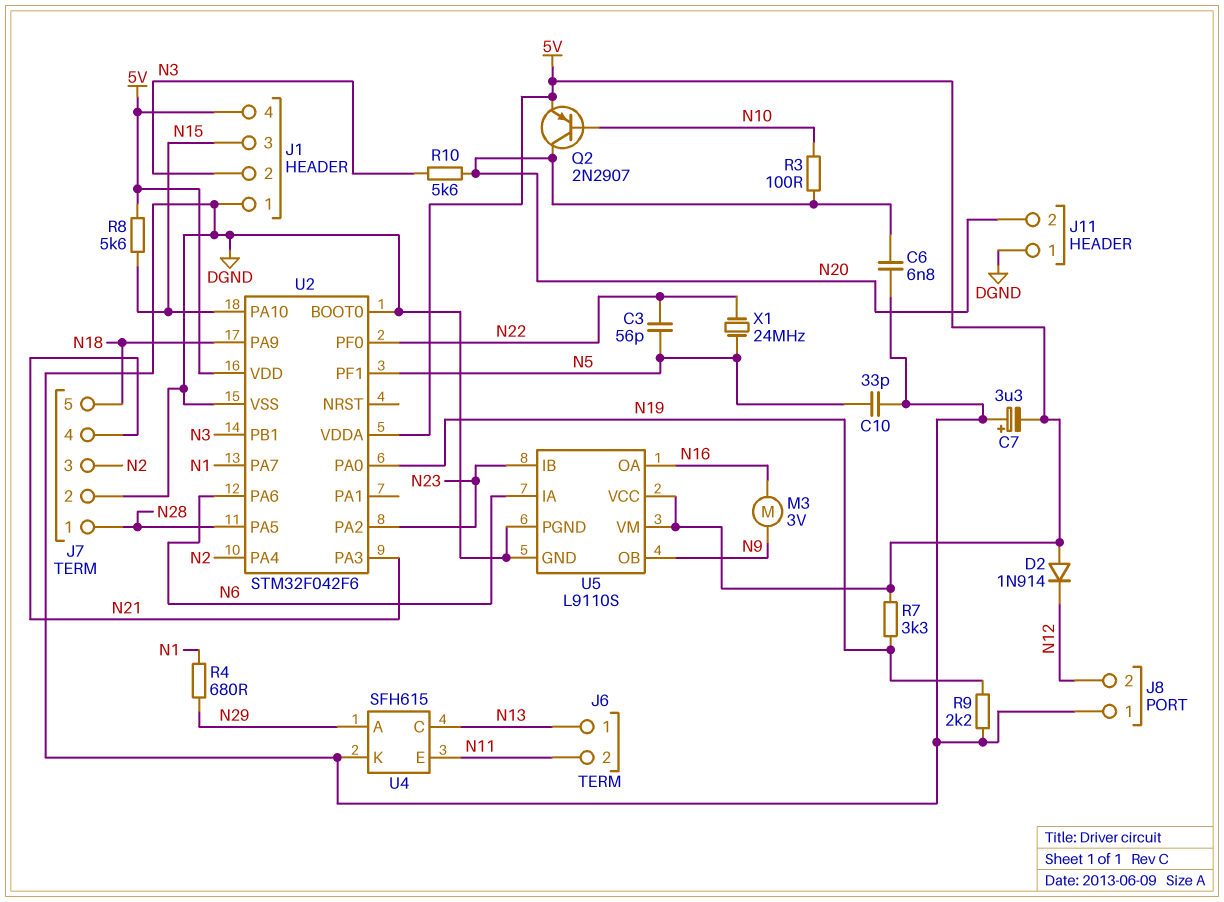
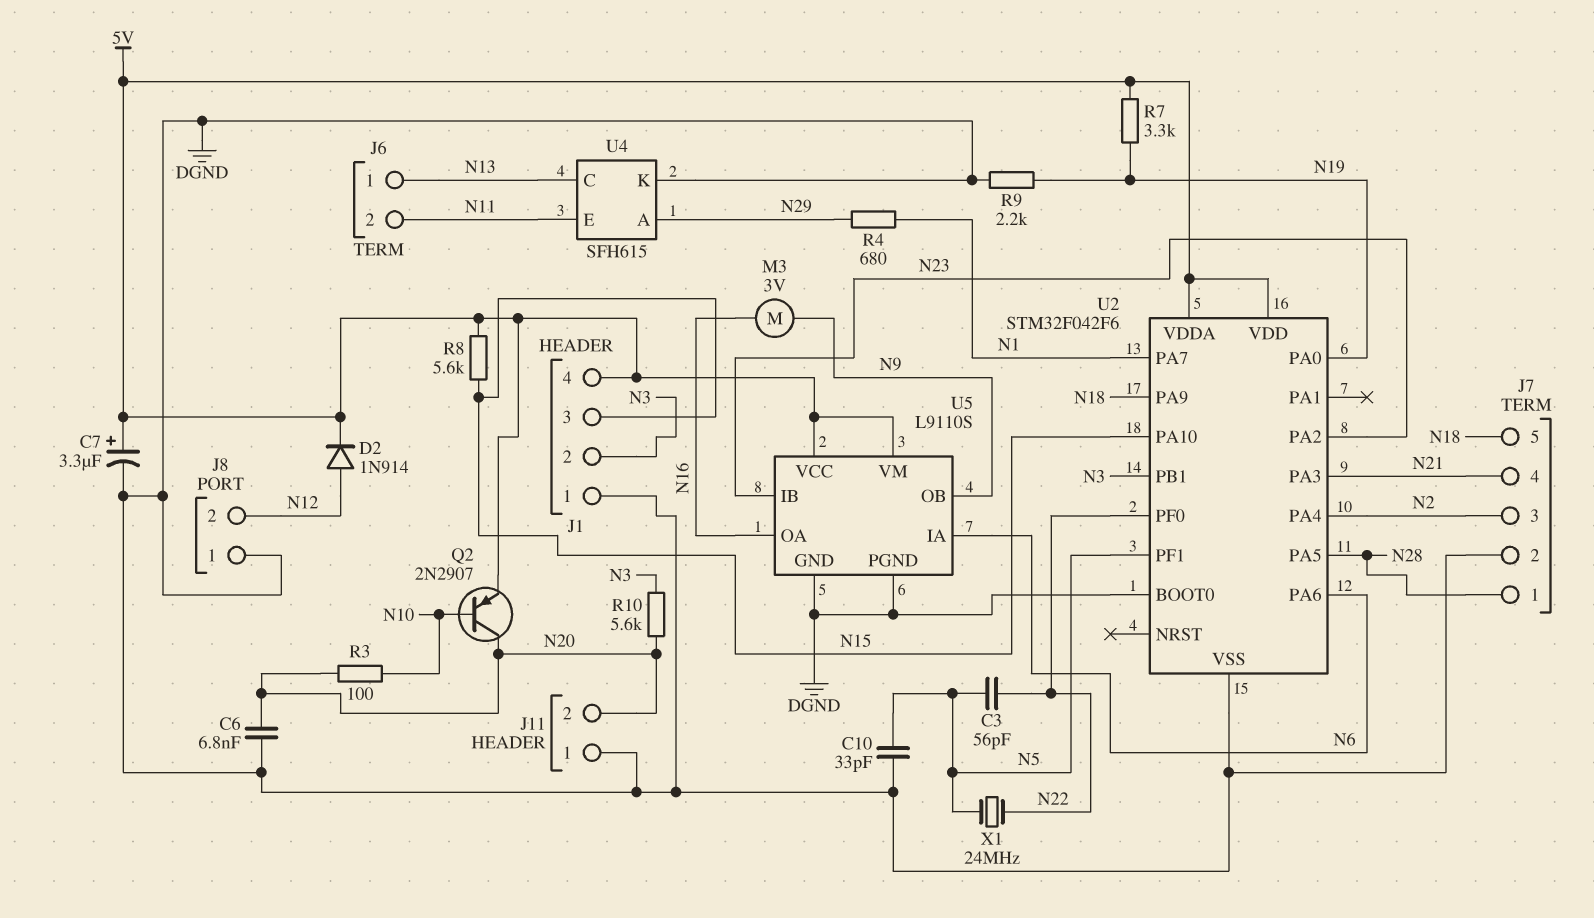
C7: 3.3uF (plus DGND, minus 5V) -> 3.3uF (plus 5V, minus DGND)
D2: diode 1N914 (A 5V, K N12) -> diode 1N914 (A N12, K 5V)

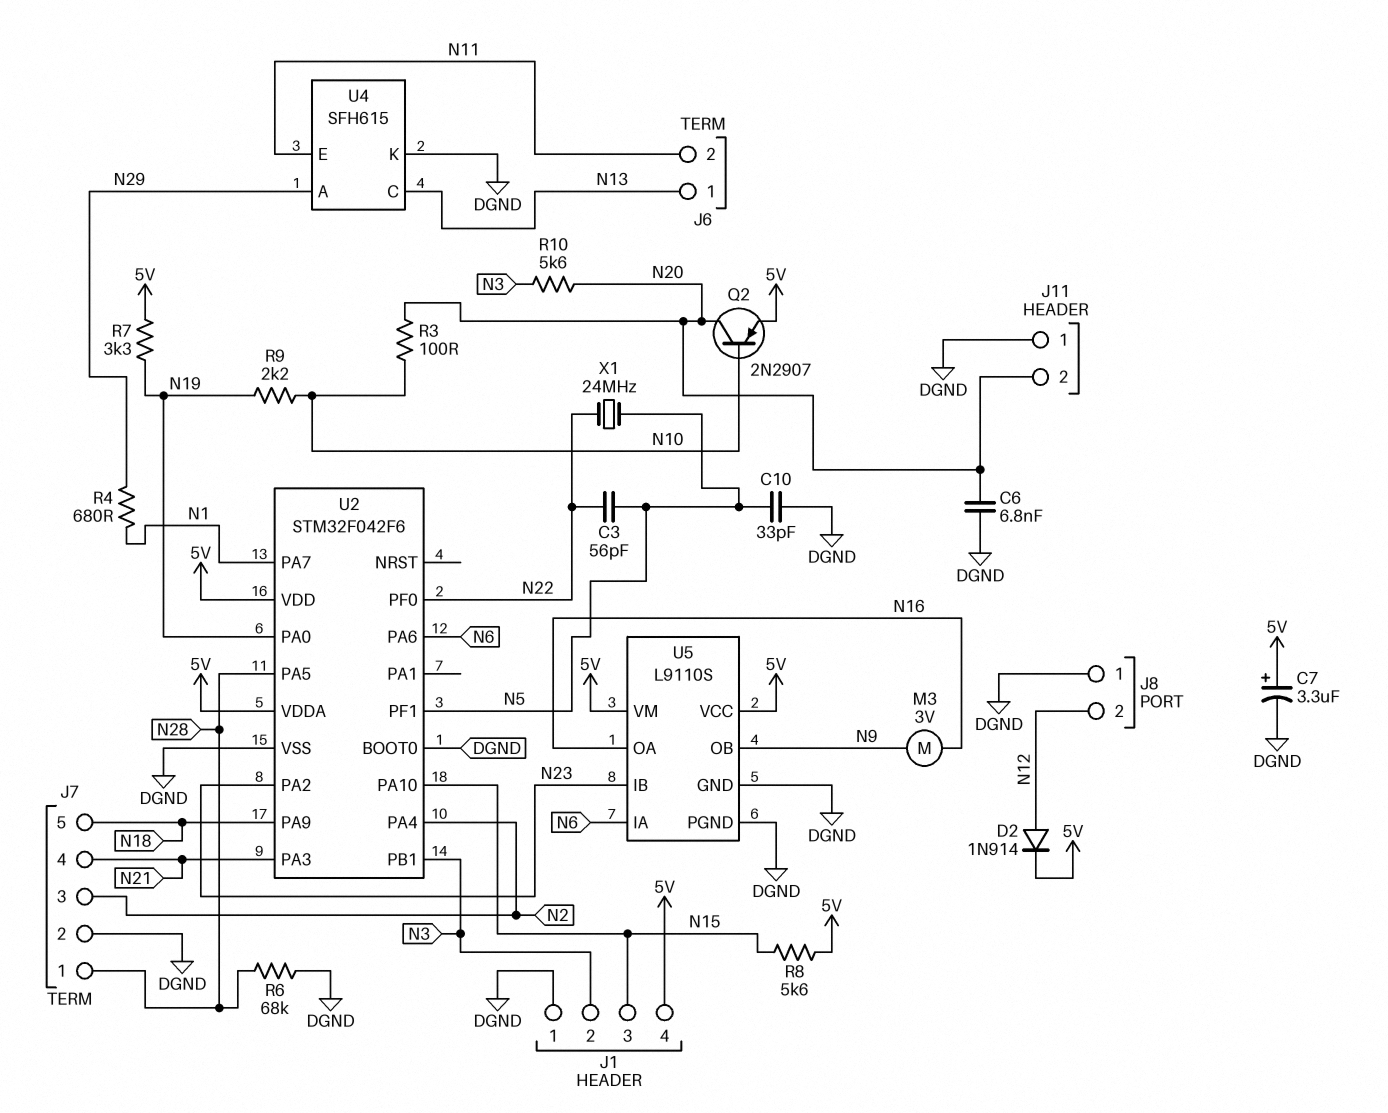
R6: none -> 68k (DGND, N28)
R9: 2.2k (DGND, N19) -> 2.2k (N10, N19)

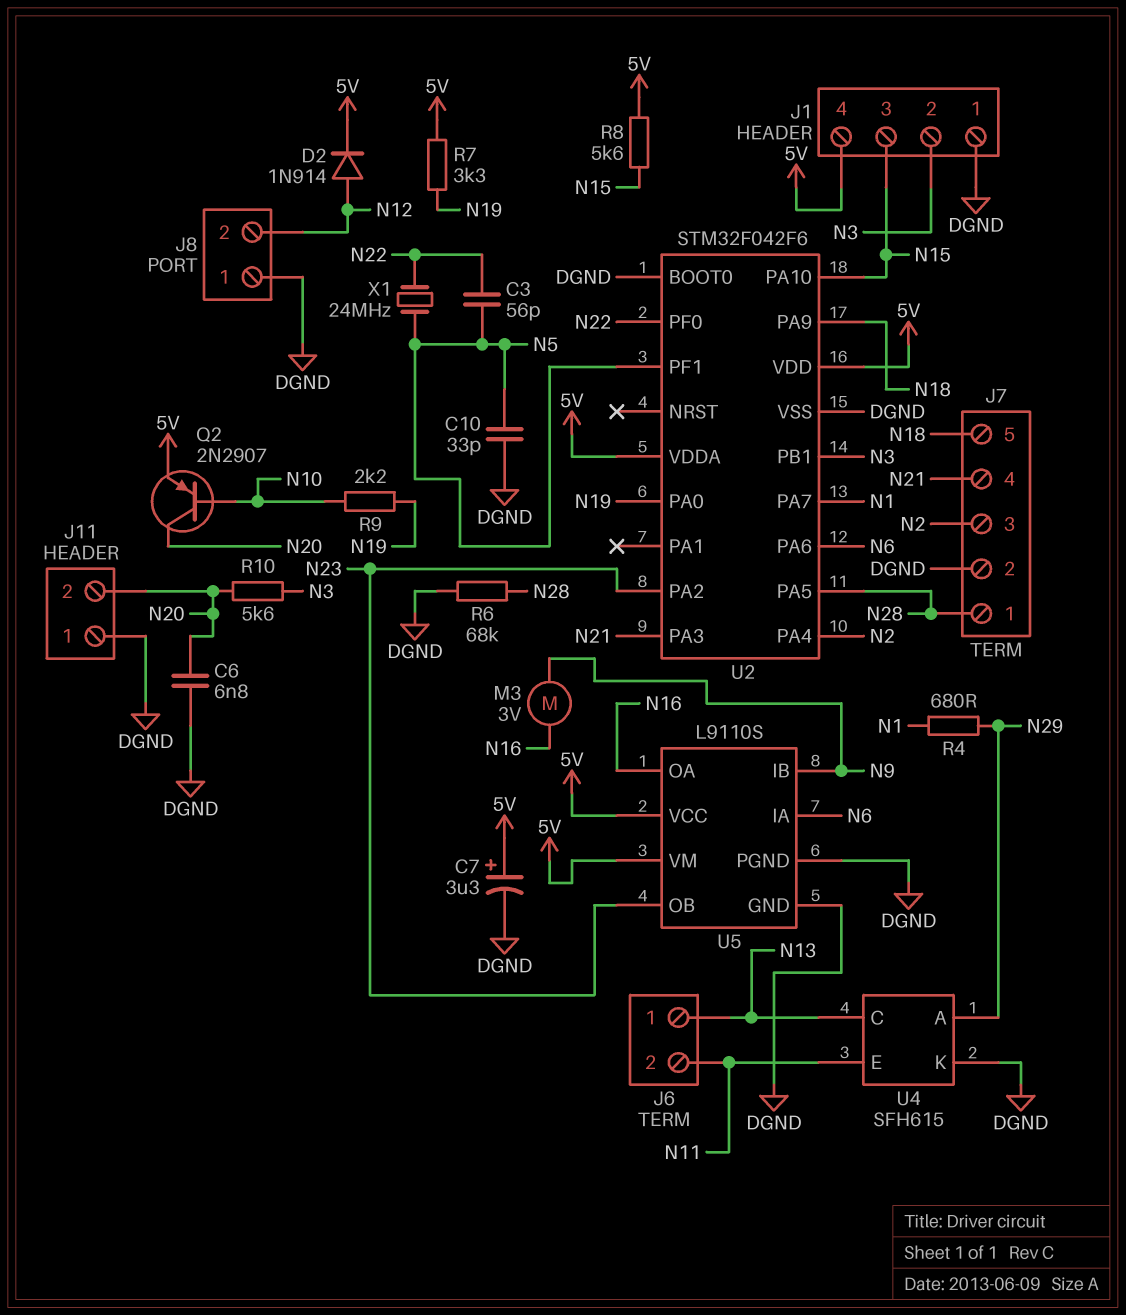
R3: 100 (N10, N20) -> none
U5 pin IB: N23 -> N9
U5 pin OB: N9 -> N23

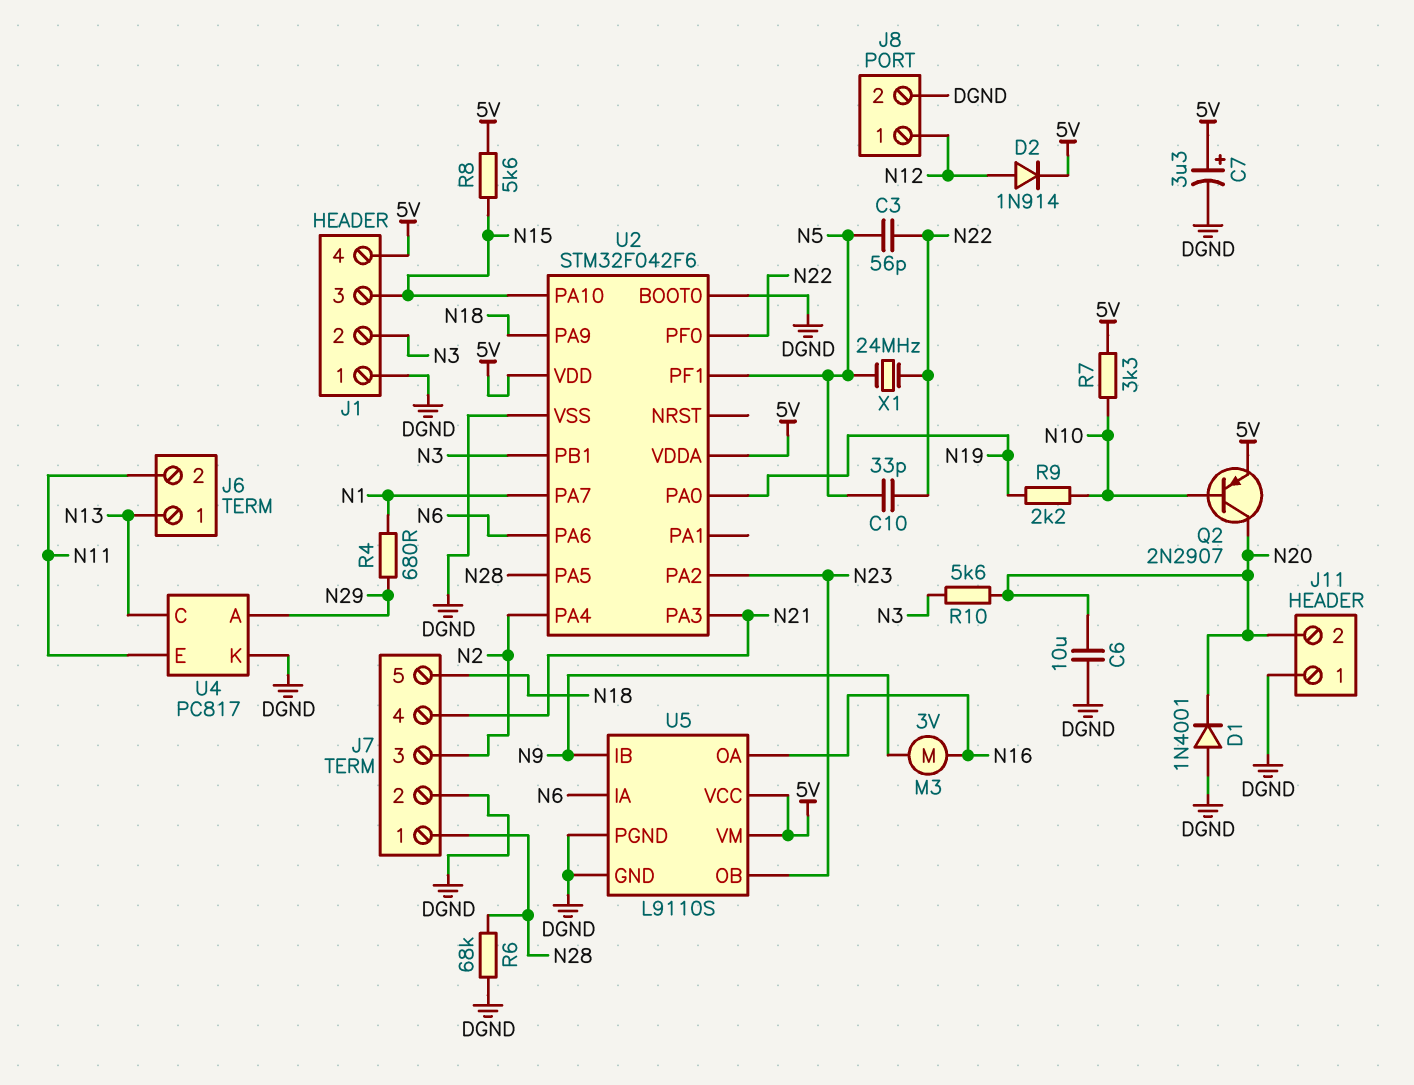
C6: 6.8nF (DGND, N20) -> 10uF (DGND, N20)
C10: 33pF (DGND, N5) -> 33pF (N5, N22)
D1: none -> diode 1N4001 (A DGND, K N20)
J8 pin 1: DGND -> N12
J8 pin 2: N12 -> DGND
R7: 3.3k (5V, N19) -> 3.3k (5V, N10)
U4: SFH615 -> PC817

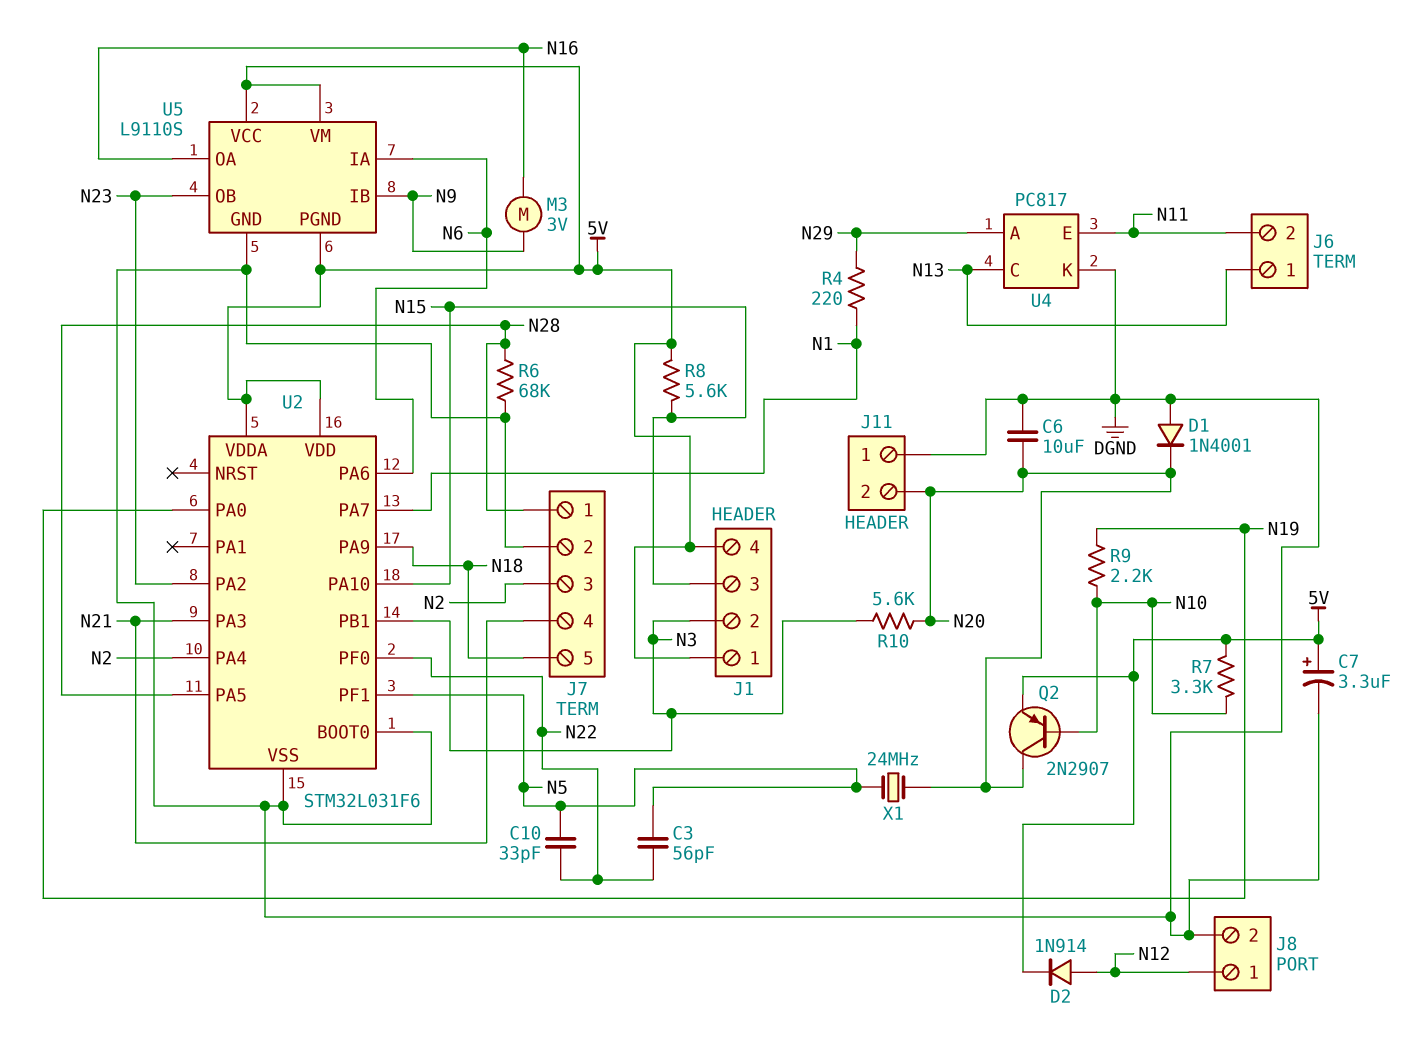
J1 pin 1: DGND -> 5V
R4: 680 (N1, N29) -> 220 (N1, N29)
U2: STM32F042F6 -> STM32L031F6
U5 pin PGND: DGND -> 5V
X1: 24MHz (N5, N22) -> 24MHz (N5, N20)

